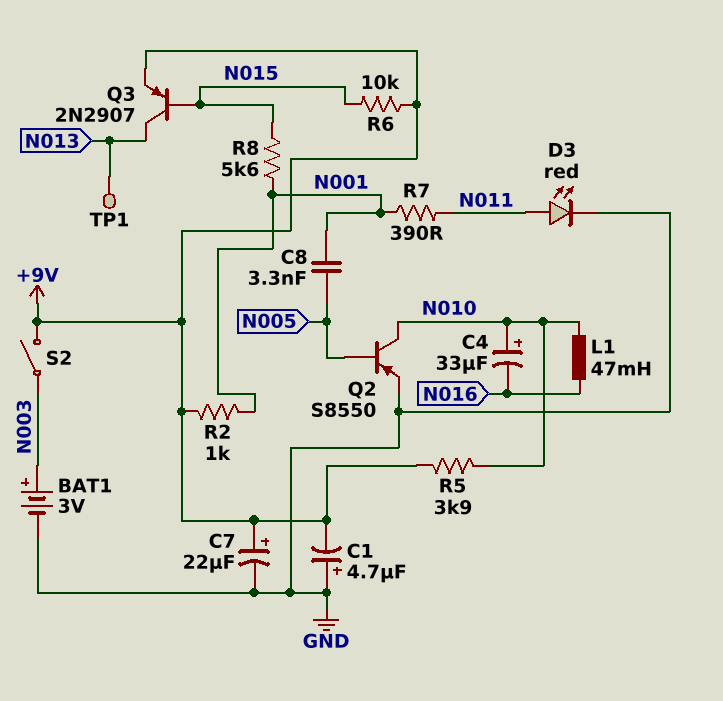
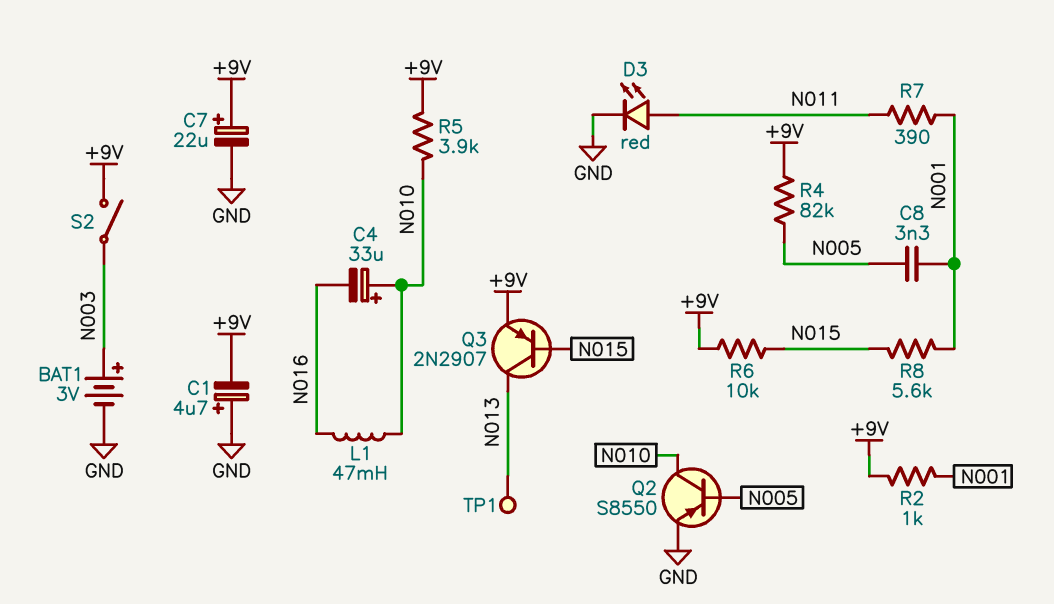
R4: none -> 82k (+9V, N005)

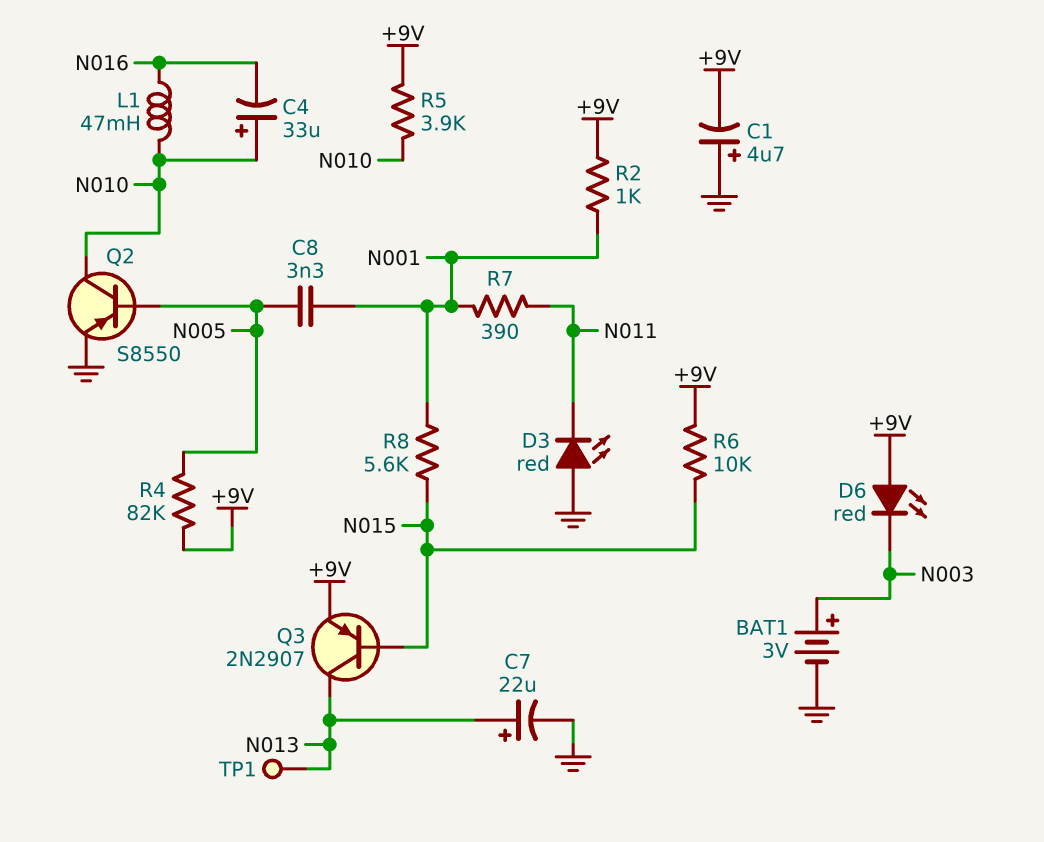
C7: 22uF (plus +9V, minus GND) -> 22uF (plus N013, minus GND)
D3: LED red (A N011, K GND) -> LED red (A GND, K N011)
D6: none -> LED red (A +9V, K N003)
S2: switch (+9V, N003) -> none

